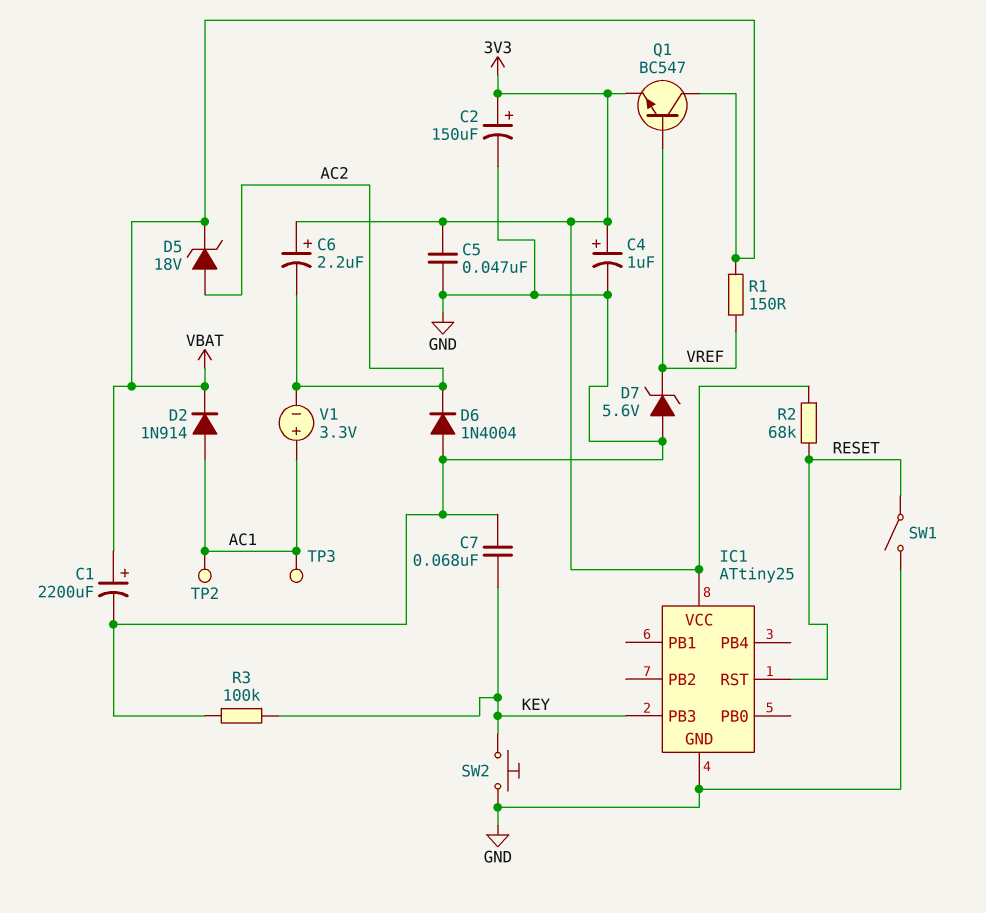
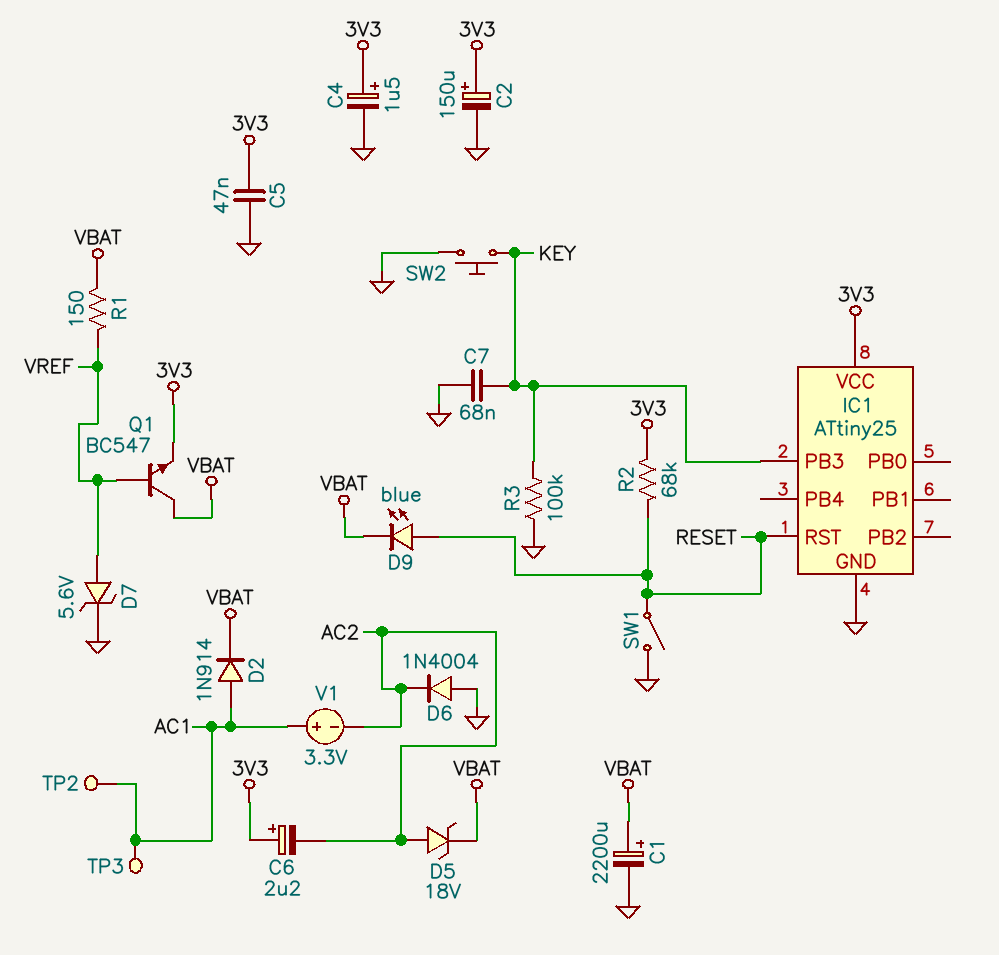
C4: 1uF (plus 3V3, minus GND) -> 1.5uF (plus 3V3, minus GND)
D7: zener 5.6V (A GND, K VREF) -> zener 5.6V (A VREF, K GND)
D9: none -> LED blue (A RESET, K VBAT)

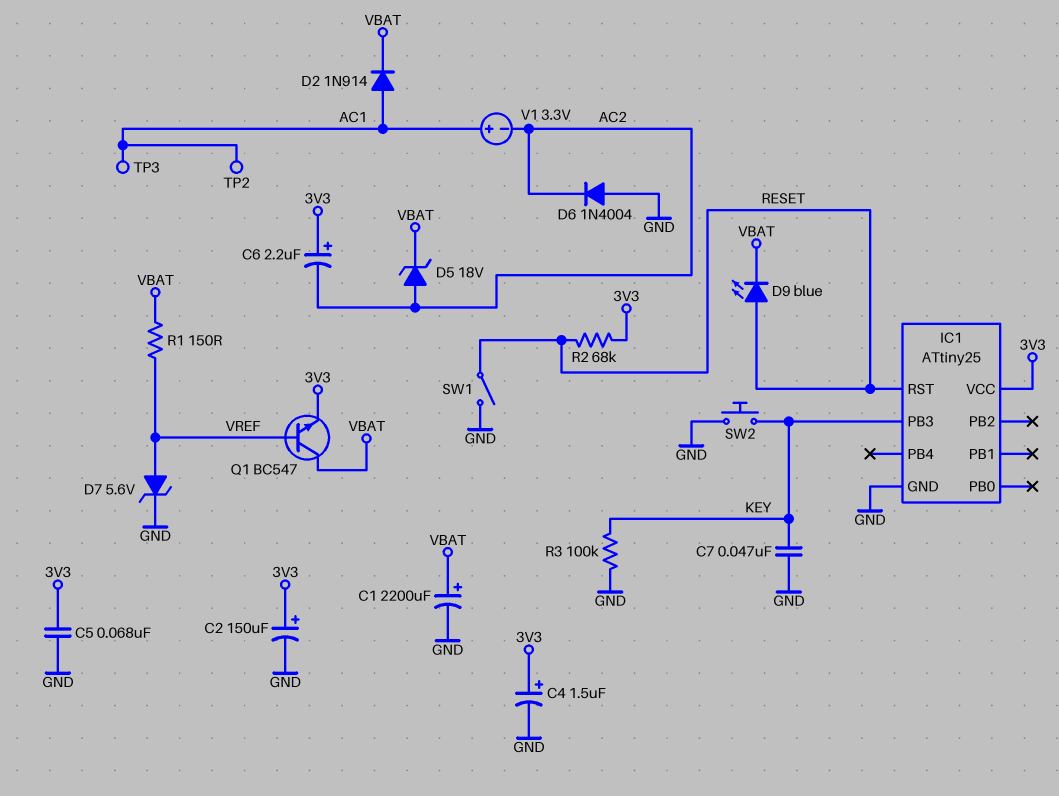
C5: 47nF (3V3, GND) -> 68nF (3V3, GND)
C7: 68nF (GND, KEY) -> 47nF (GND, KEY)

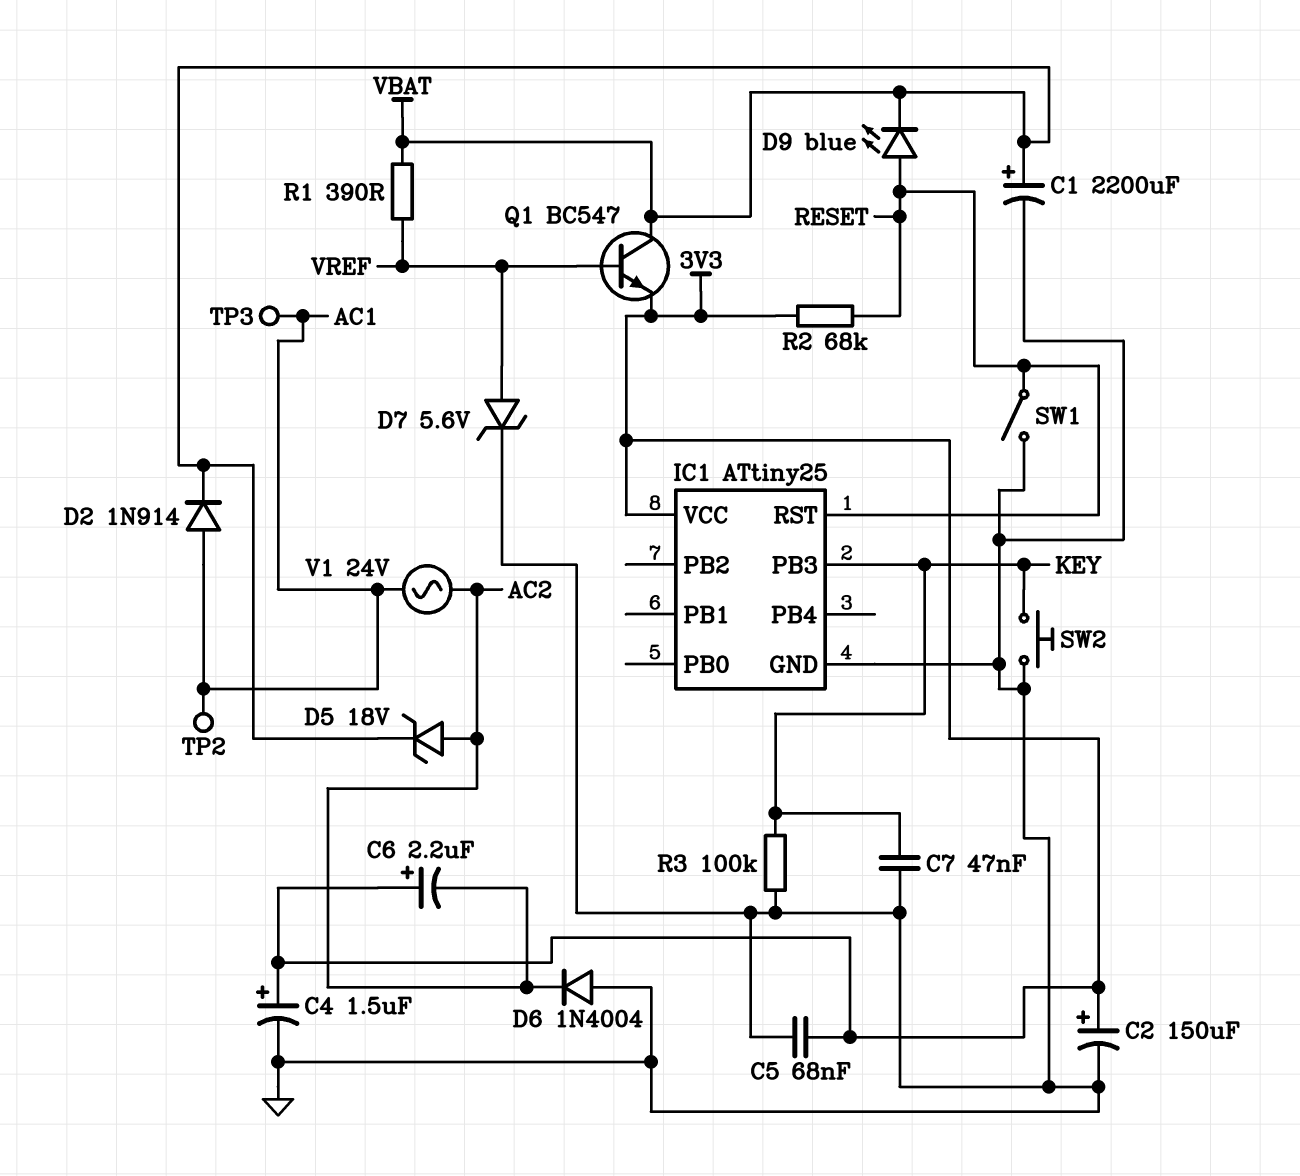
R1: 150 (VBAT, VREF) -> 390 (VBAT, VREF)
V1: 3.3V (plus AC1, minus AC2) -> AC 24V (AC1, AC2)

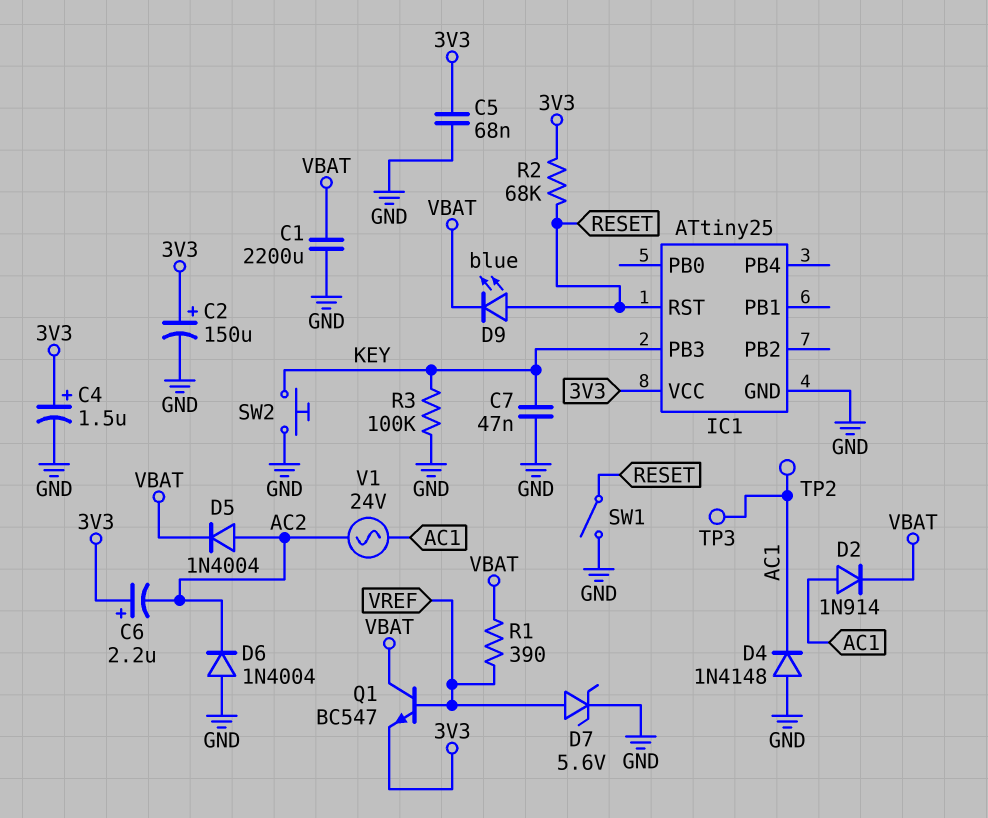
C1: 2200uF (plus VBAT, minus GND) -> 2200uF (GND, VBAT)
D4: none -> diode 1N4148 (A GND, K AC1)
D5: zener 18V (A AC2, K VBAT) -> diode 1N4004 (A AC2, K VBAT)

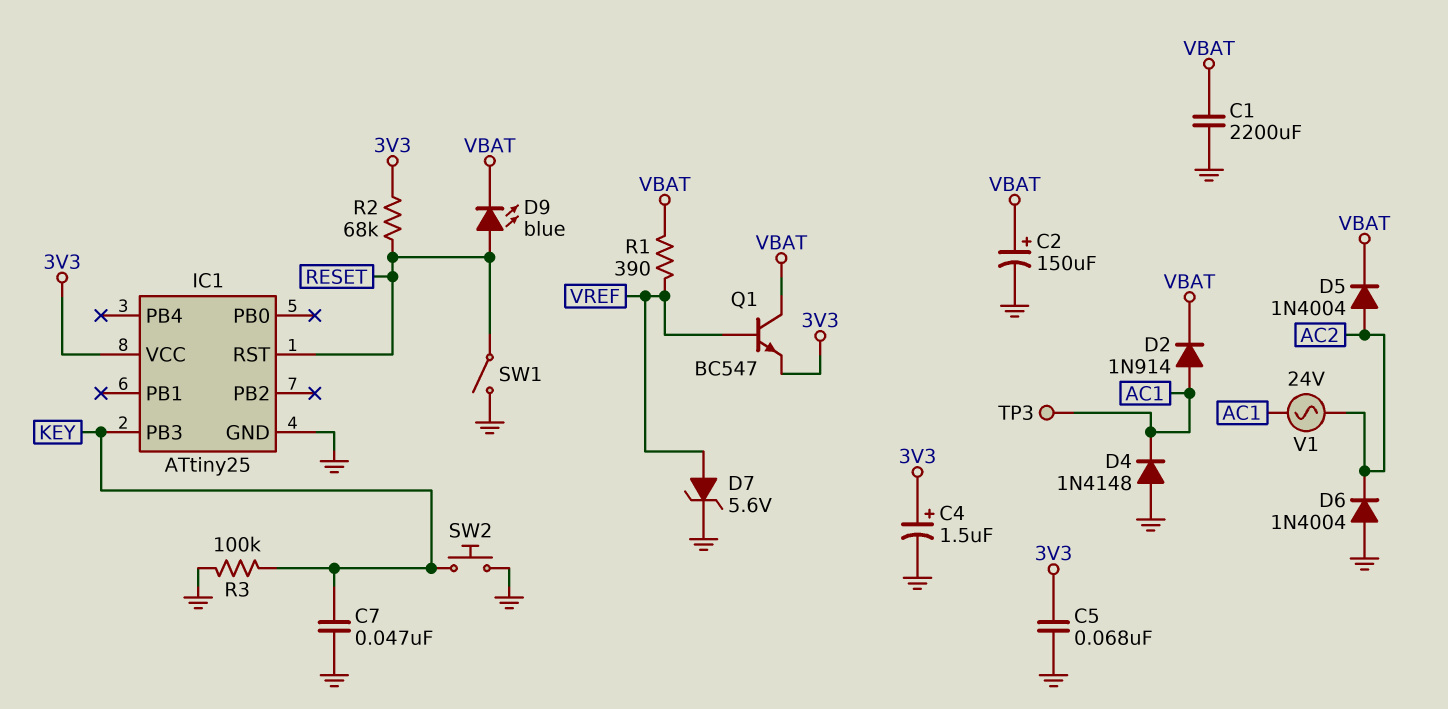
C2: 150uF (plus 3V3, minus GND) -> 150uF (plus VBAT, minus GND)
C6: 2.2uF (plus 3V3, minus AC2) -> none
TP2: test point (AC1) -> none

